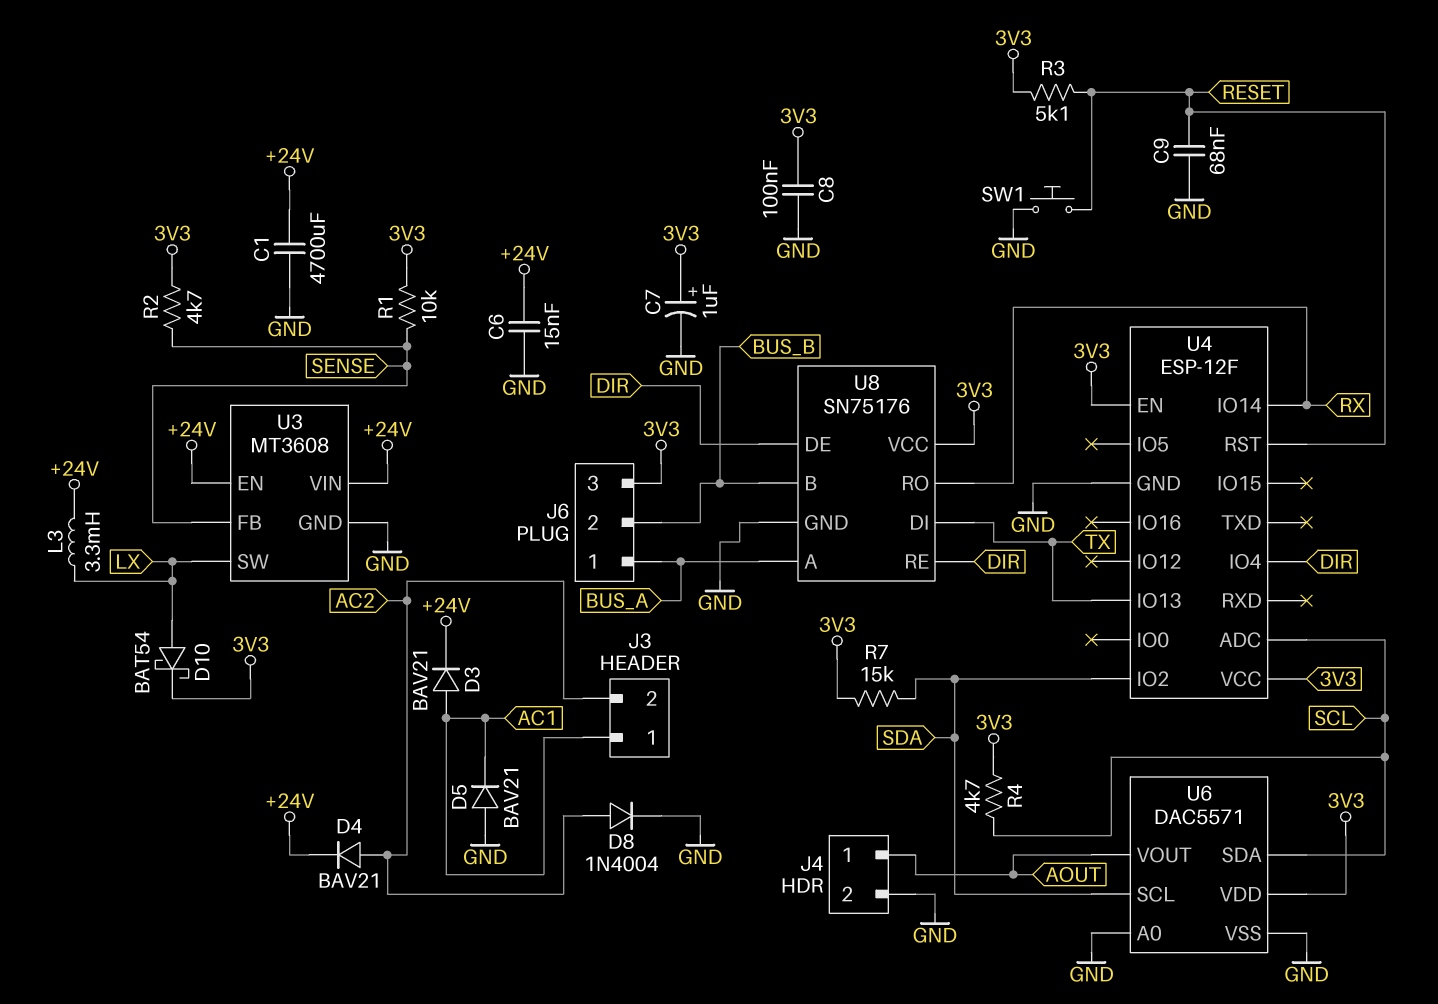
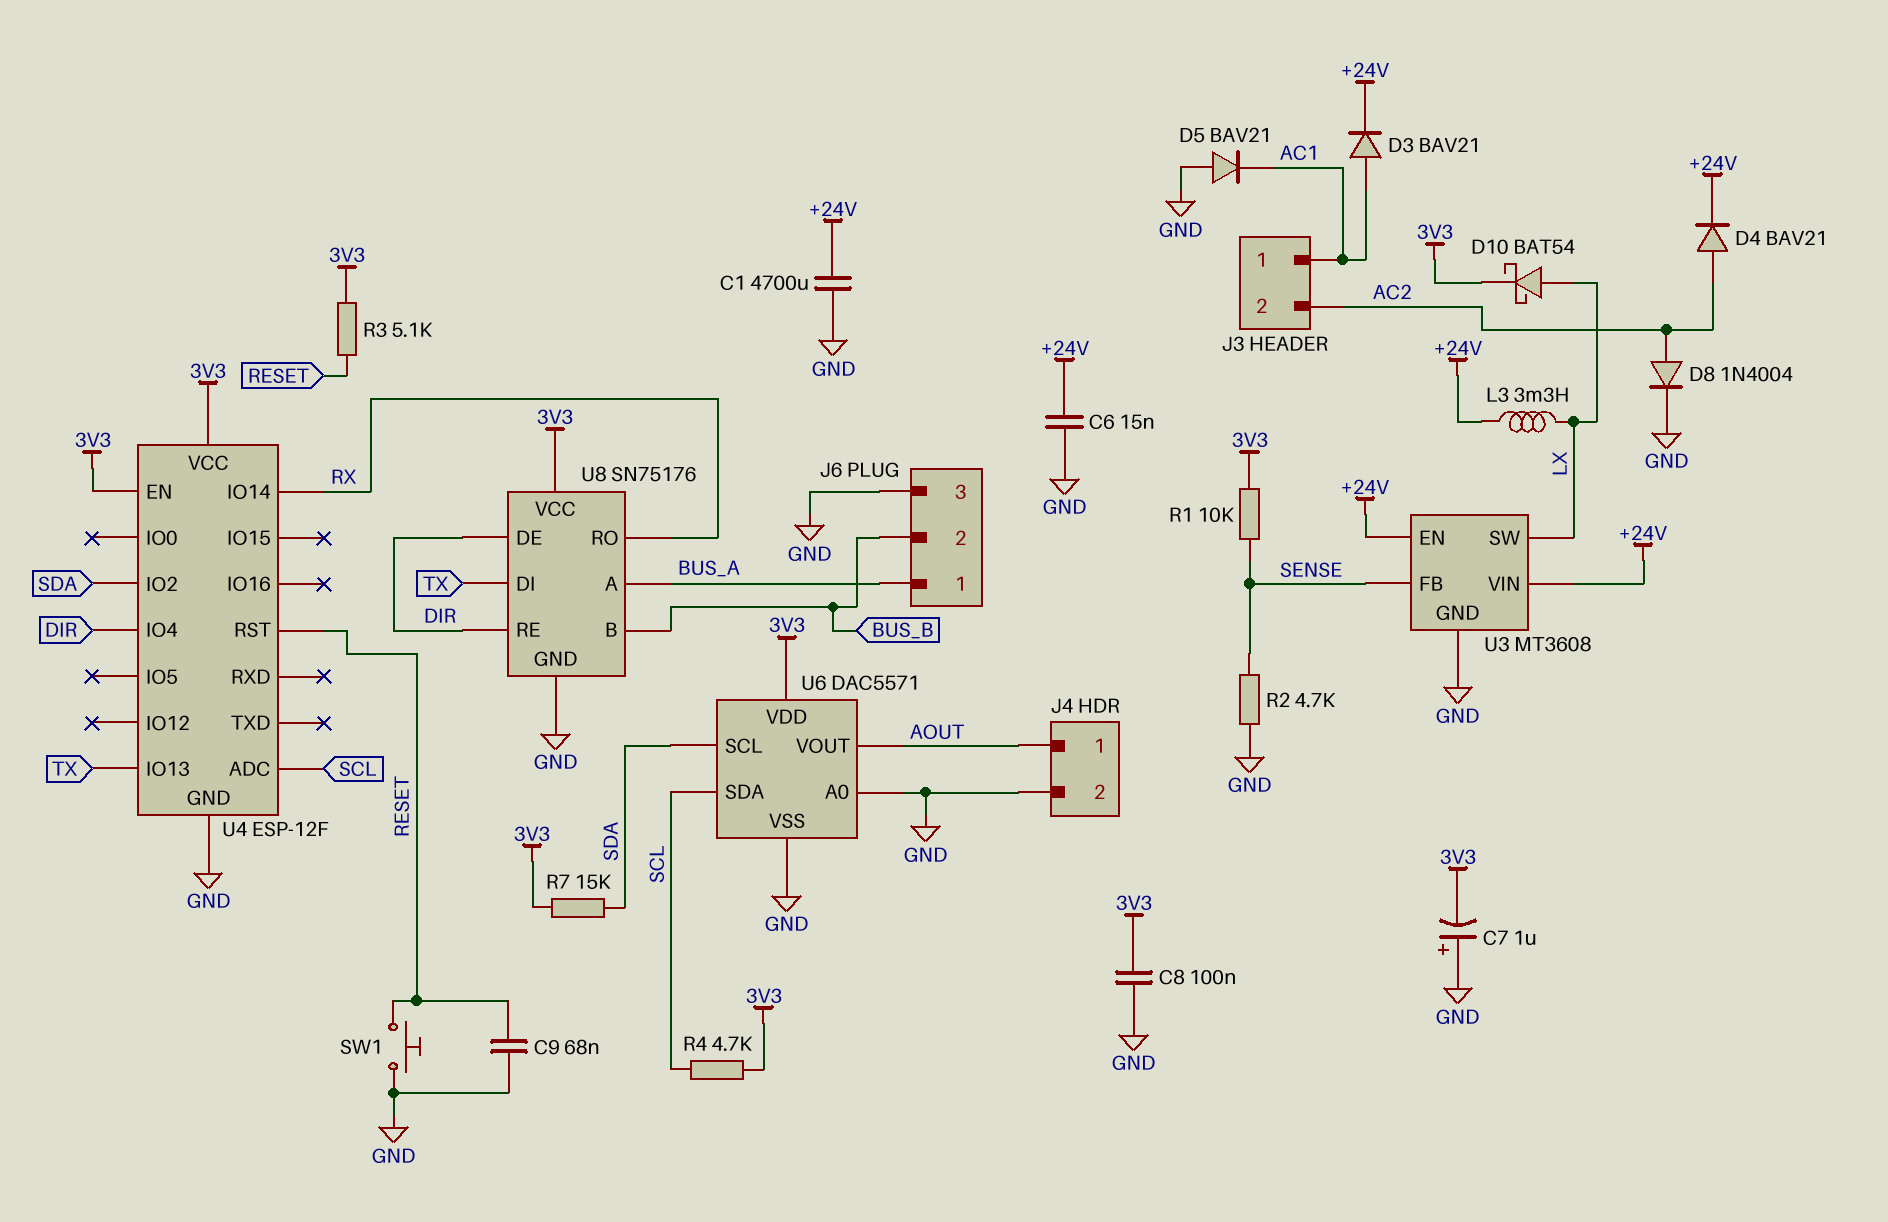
C7: 1uF (plus 3V3, minus GND) -> 1uF (plus GND, minus 3V3)
J6 pin 3: 3V3 -> GND
R2: 4.7k (3V3, SENSE) -> 4.7k (GND, SENSE)

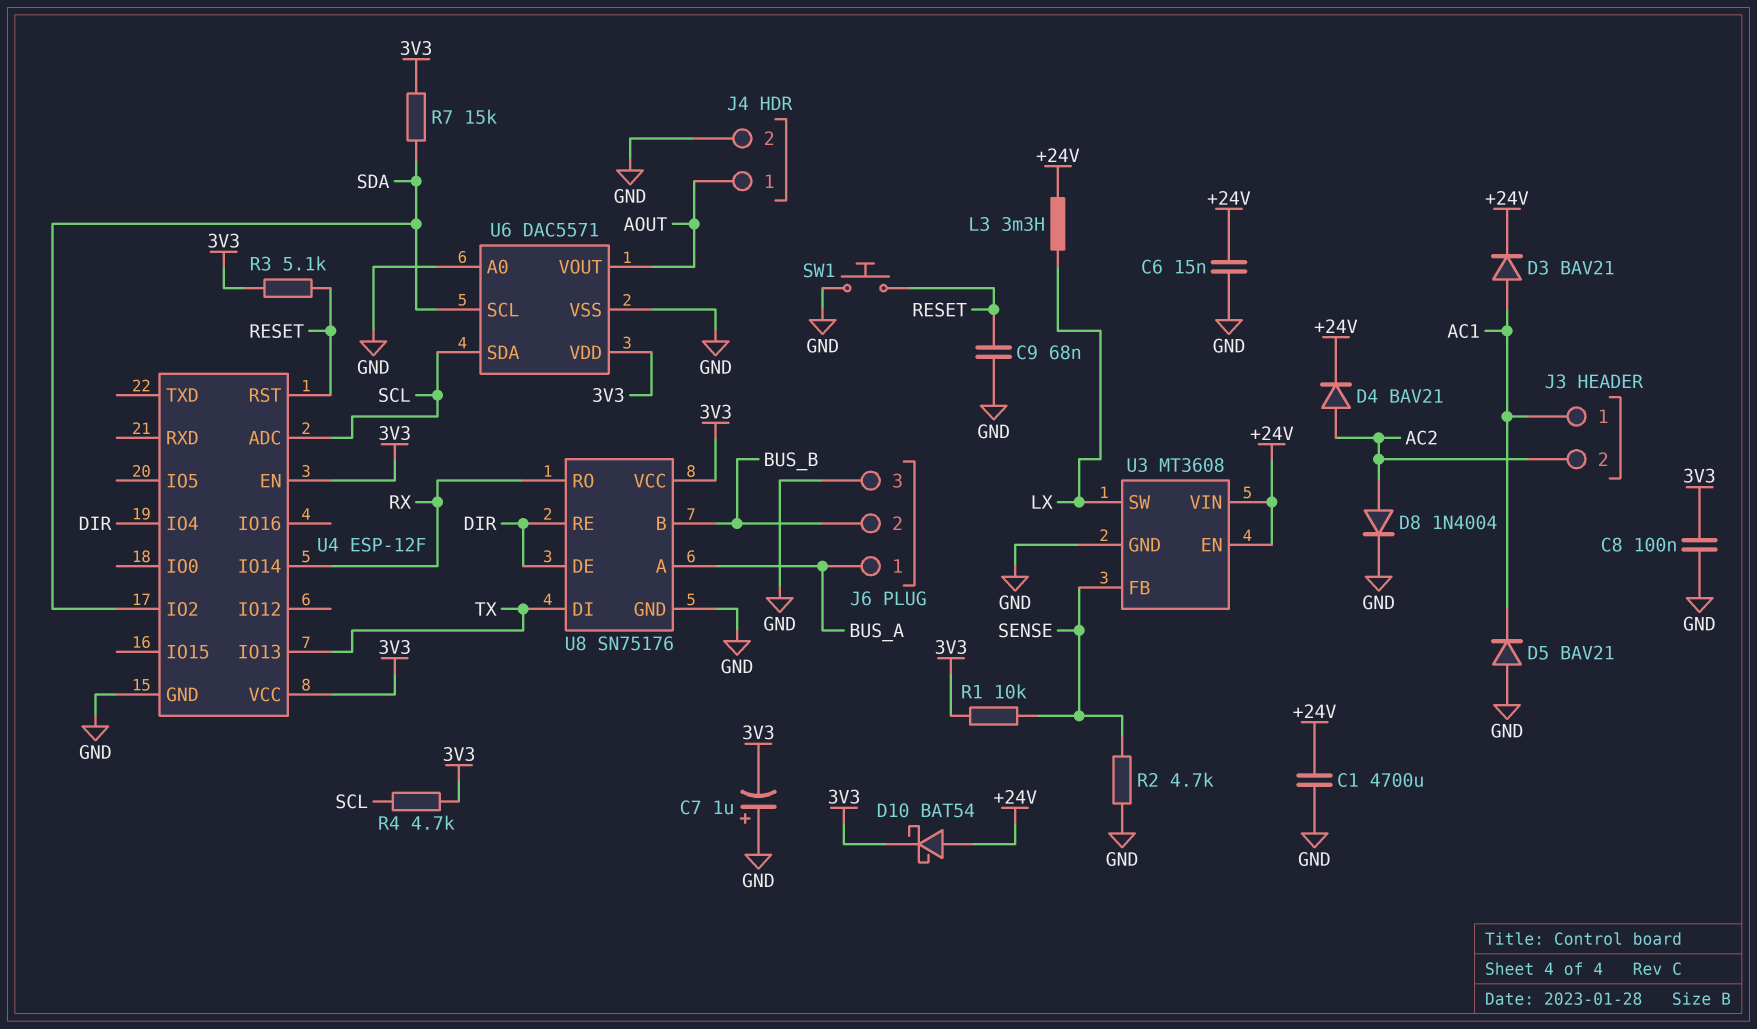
D10: schottky BAT54 (A LX, K 3V3) -> schottky BAT54 (A +24V, K 3V3)

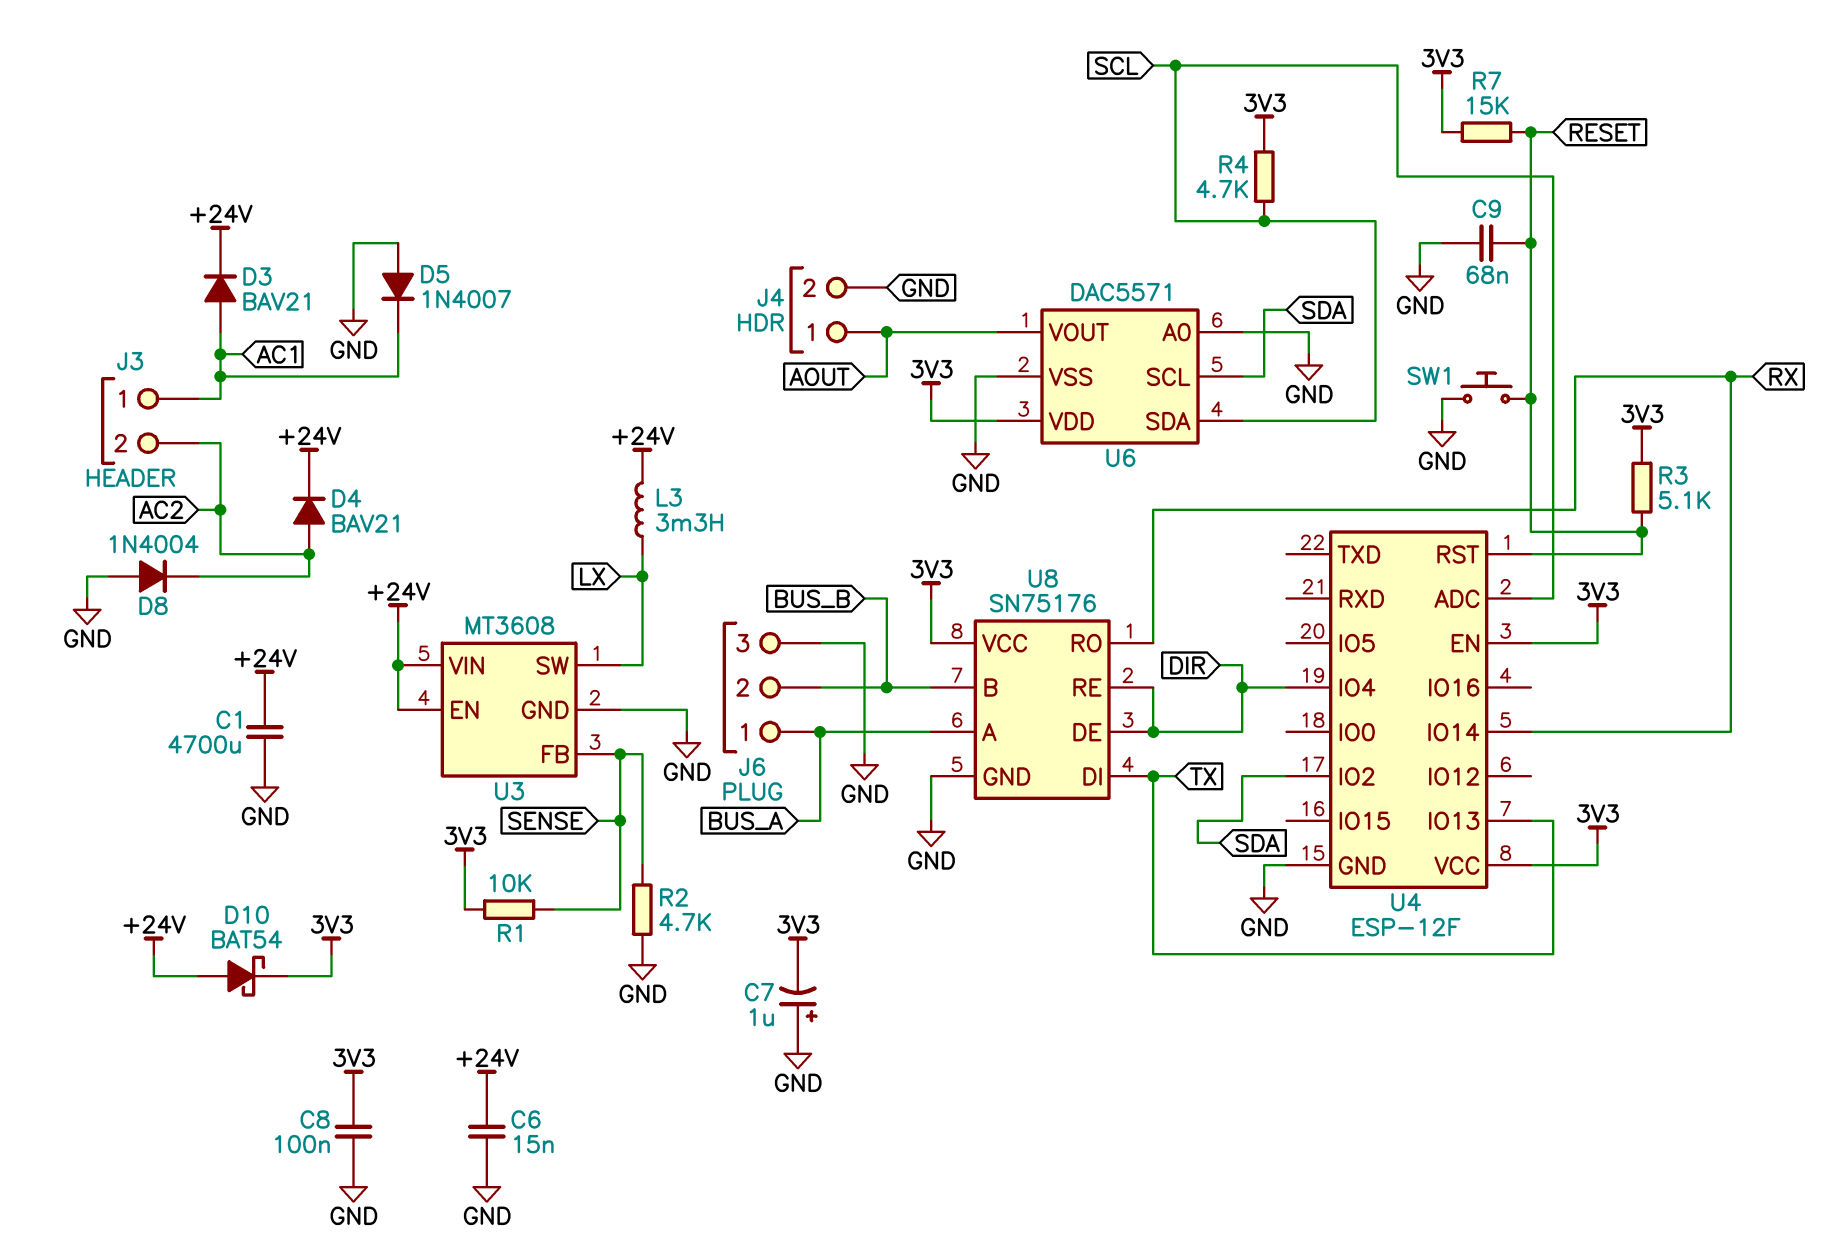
D5: diode BAV21 (A GND, K AC1) -> diode 1N4007 (A GND, K AC1)
D8: diode 1N4004 (A AC2, K GND) -> diode 1N4004 (A GND, K AC2)
R7: 15k (3V3, SDA) -> 15k (3V3, RESET)

